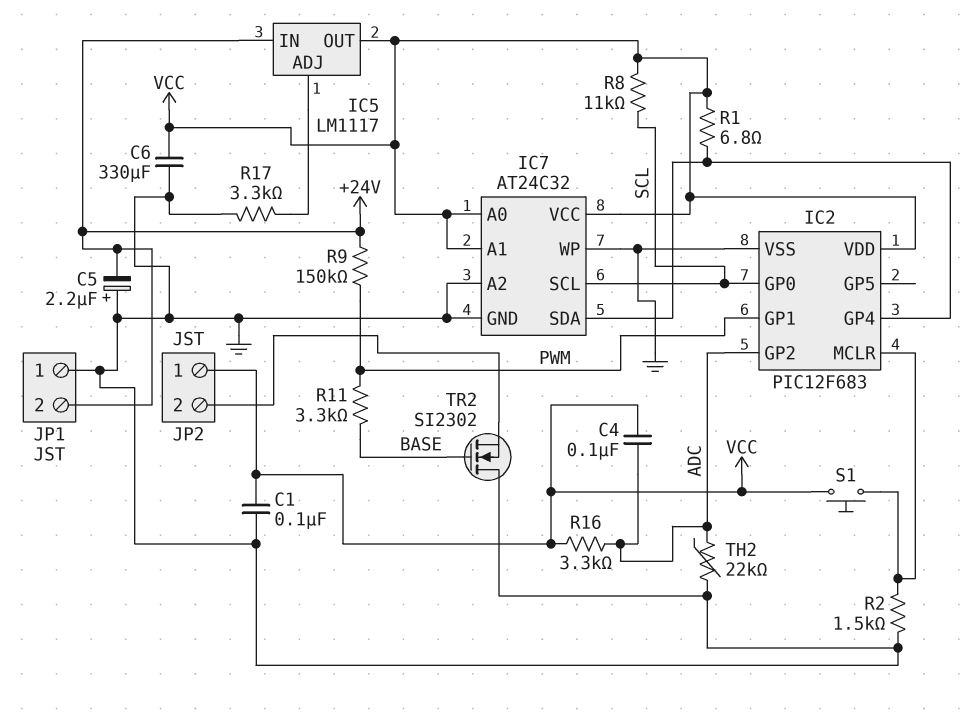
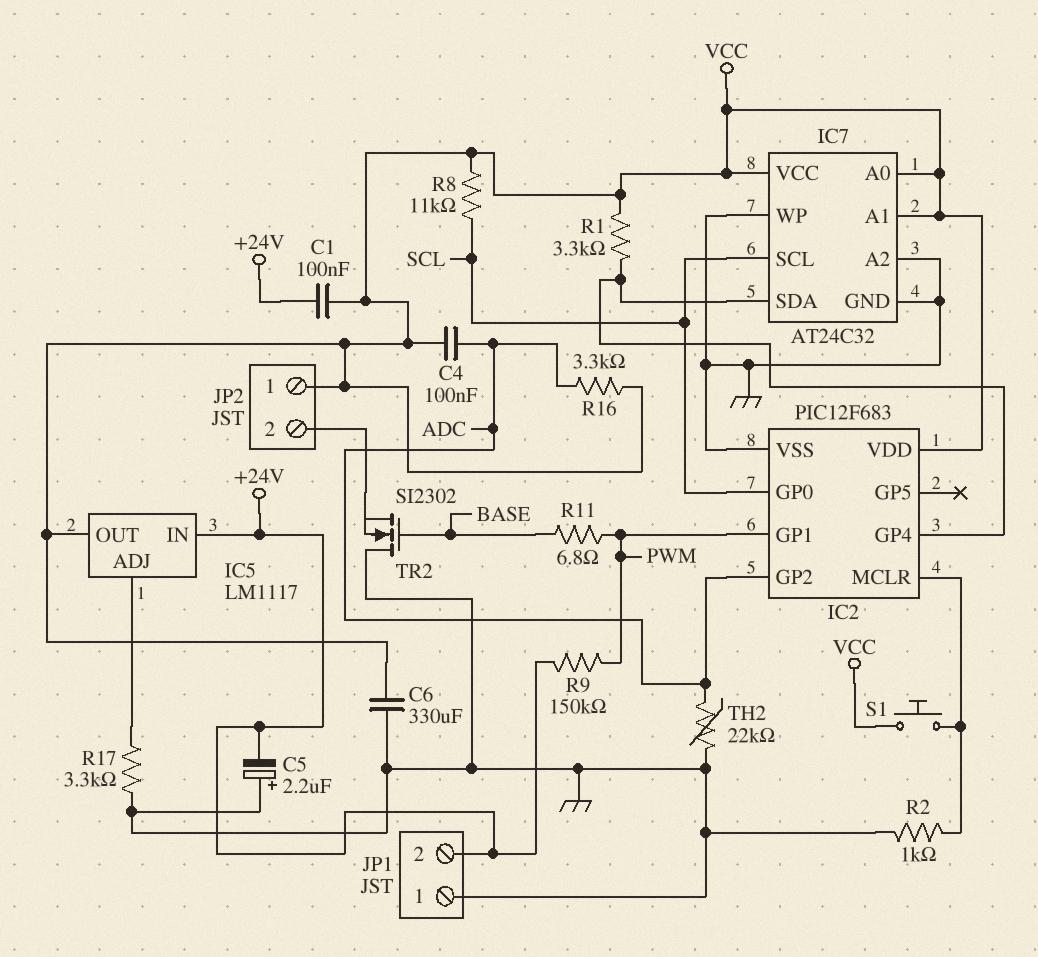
C1: 100nF (GND, VCC) -> 100nF (+24V, VCC)
R1: 6.8 (IC2/GP4, VCC) -> 3.3k (IC2/GP4, VCC)
R2: 1.5k (GND, IC2/MCLR) -> 1k (GND, IC2/MCLR)
R11: 3.3k (BASE, PWM) -> 6.8 (BASE, PWM)

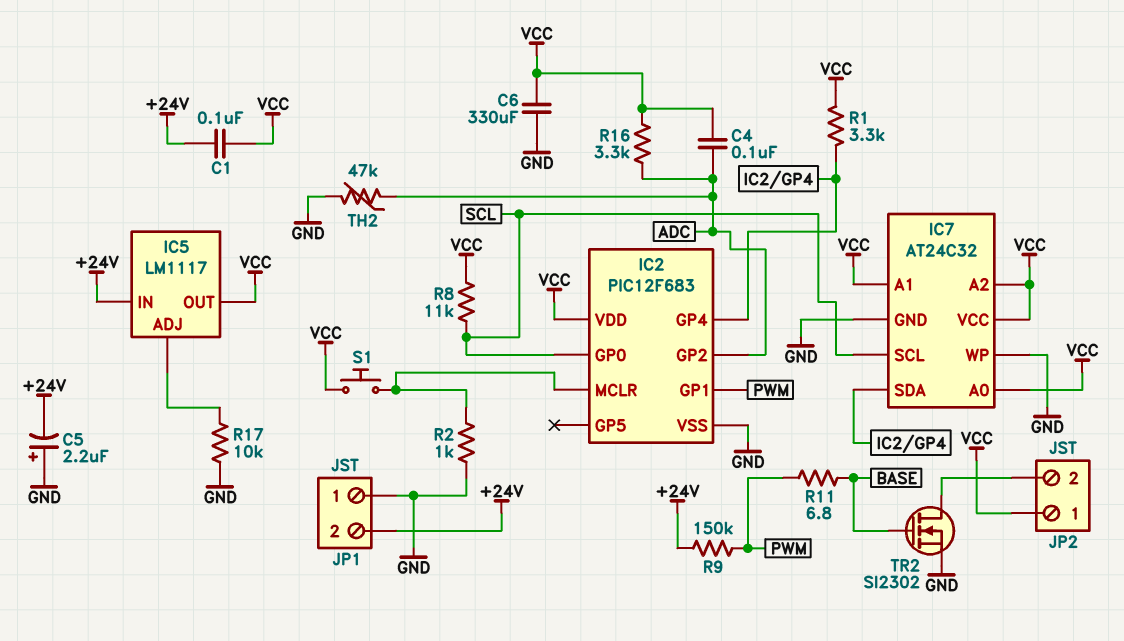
IC7 pin A2: GND -> VCC
R17: 3.3k (GND, IC5/ADJ) -> 10k (GND, IC5/ADJ)
TH2: 22k (ADC, GND) -> 47k (ADC, GND)
TR2: NMOS SI2302 (G BASE, D GND, S JP2/2) -> NMOS SI2302 (G BASE, D JP2/2, S GND)

